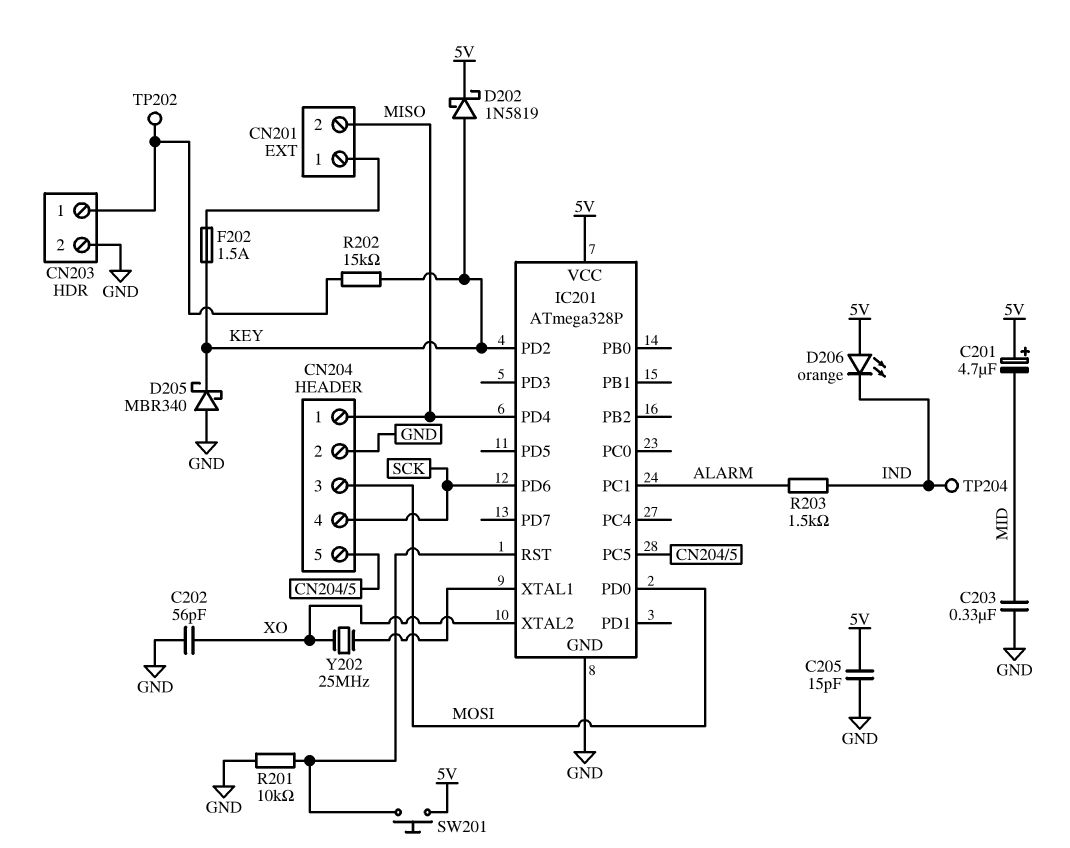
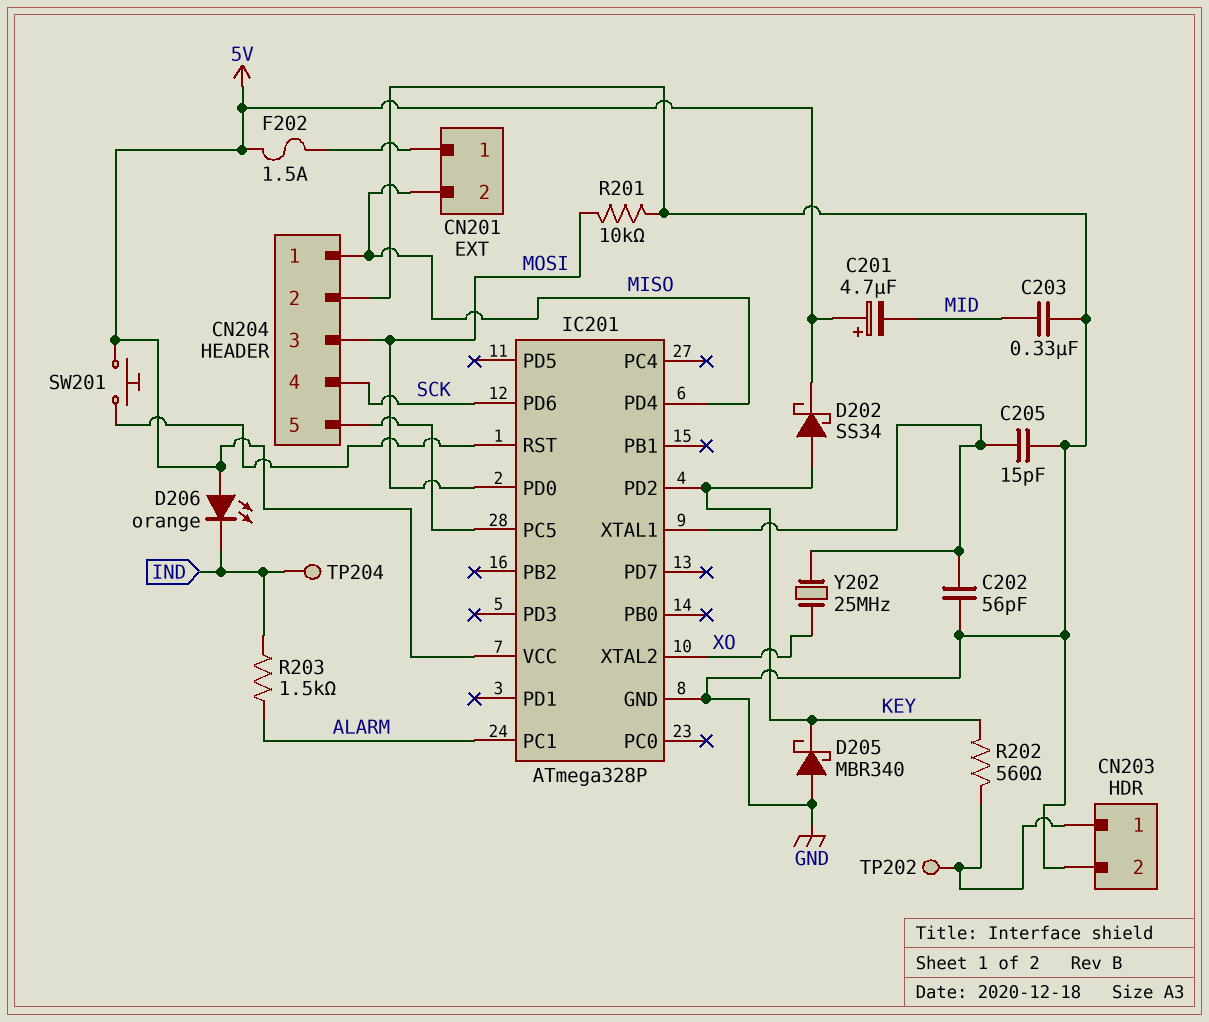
C202: 56pF (GND, XO) -> 56pF (GND, IC201/XTAL1)
C205: 15pF (5V, GND) -> 15pF (GND, IC201/XTAL1)
D202: schottky 1N5819 (A KEY, K 5V) -> schottky SS34 (A KEY, K 5V)
F202: 1.5A (CN201/1, KEY) -> 1.5A (5V, CN201/1)
R201: 10k (GND, IC201/RST) -> 10k (GND, MOSI)
R202: 15k (CN203/1, KEY) -> 560 (CN203/1, KEY)

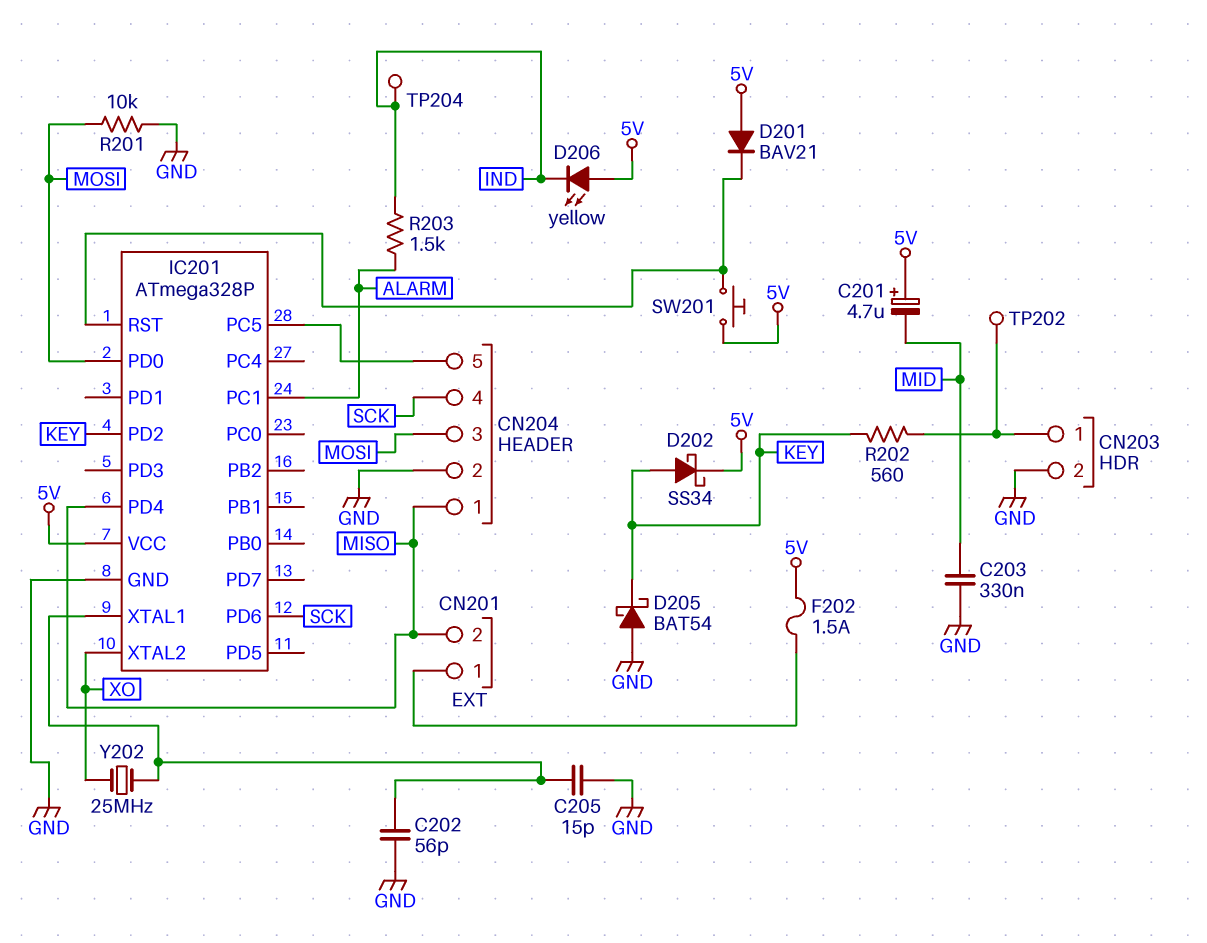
D201: none -> diode BAV21 (A 5V, K IC201/RST)
D205: schottky MBR340 (A GND, K KEY) -> schottky BAT54 (A GND, K KEY)
D206: LED orange (A 5V, K IND) -> LED yellow (A 5V, K IND)

